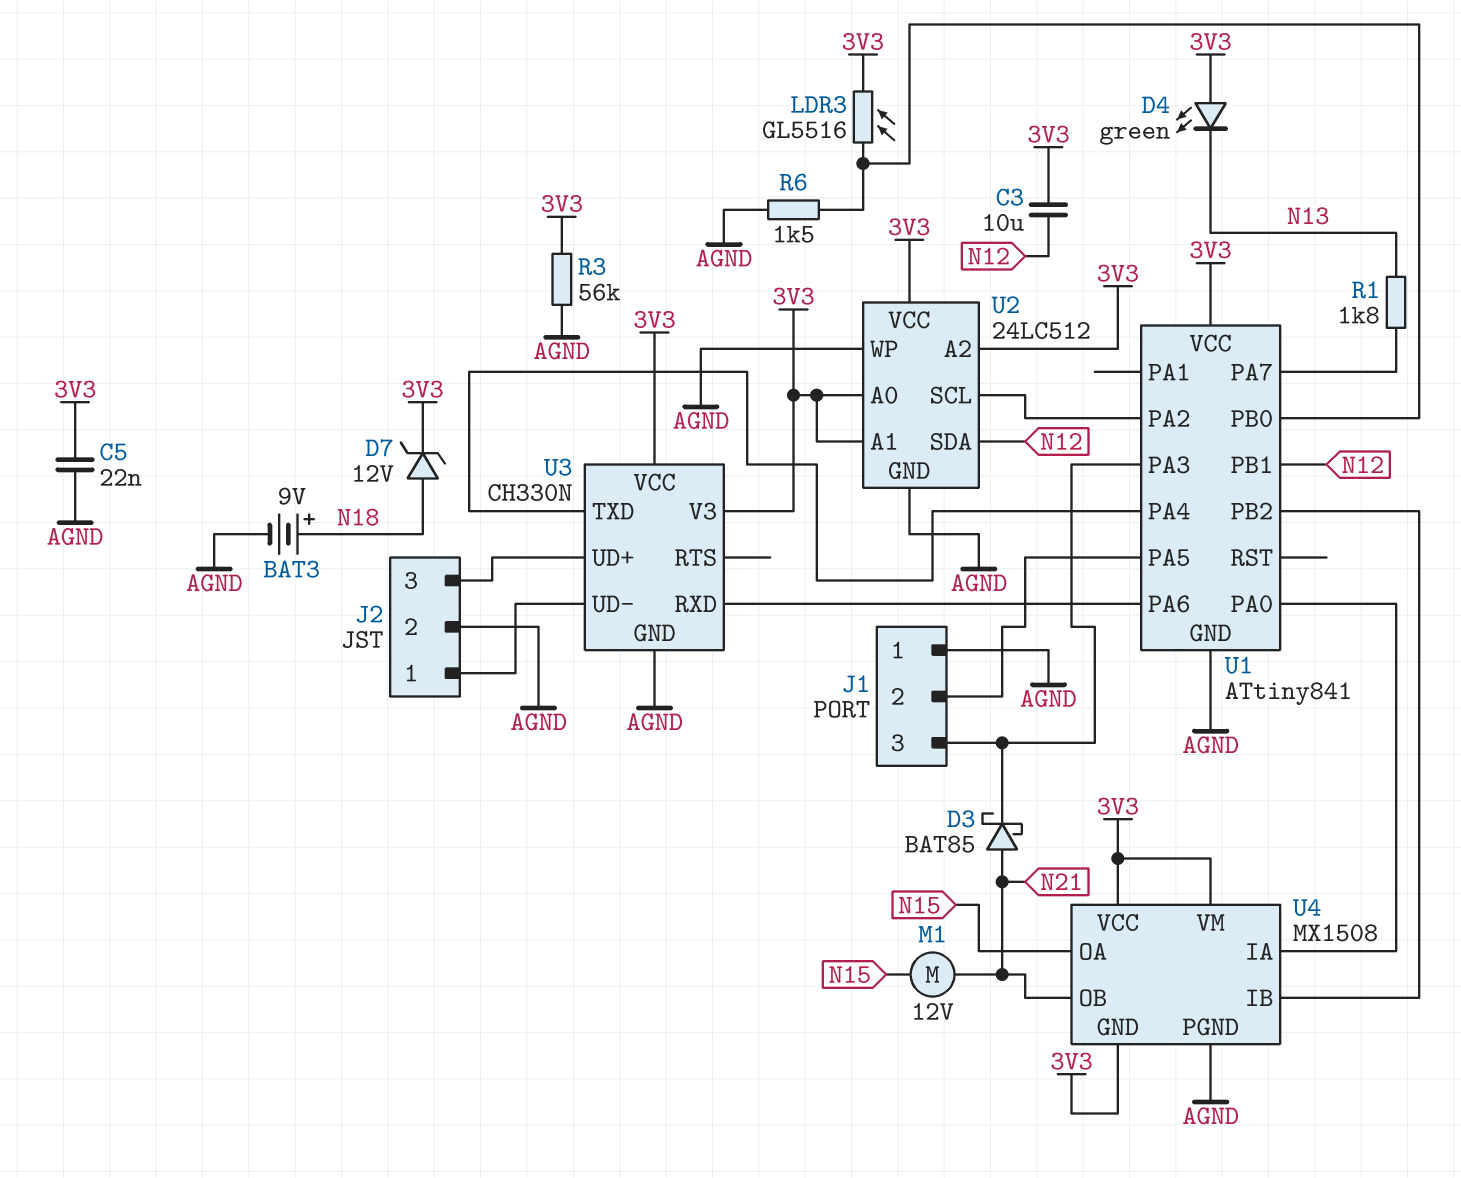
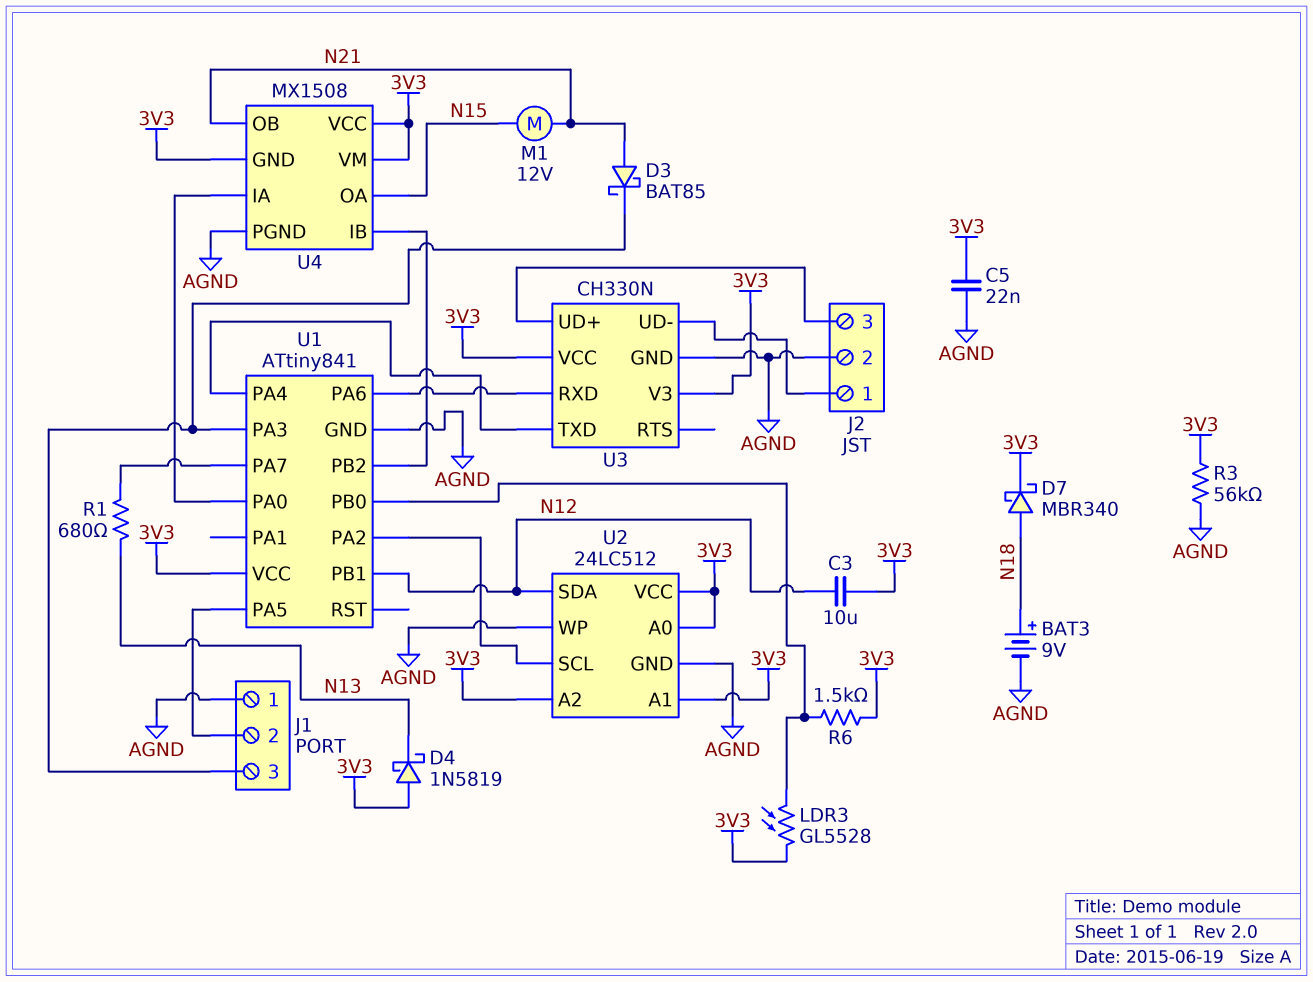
D4: LED green (A 3V3, K N13) -> schottky 1N5819 (A 3V3, K N13)
D7: zener 12V (A N18, K 3V3) -> schottky MBR340 (A N18, K 3V3)
LDR3: GL5516 (3V3, U1/PB0) -> GL5528 (3V3, U1/PB0)
R1: 1.8k (N13, U1/PA7) -> 680 (N13, U1/PA7)
R6: 1.5k (AGND, U1/PB0) -> 1.5k (3V3, U1/PB0)

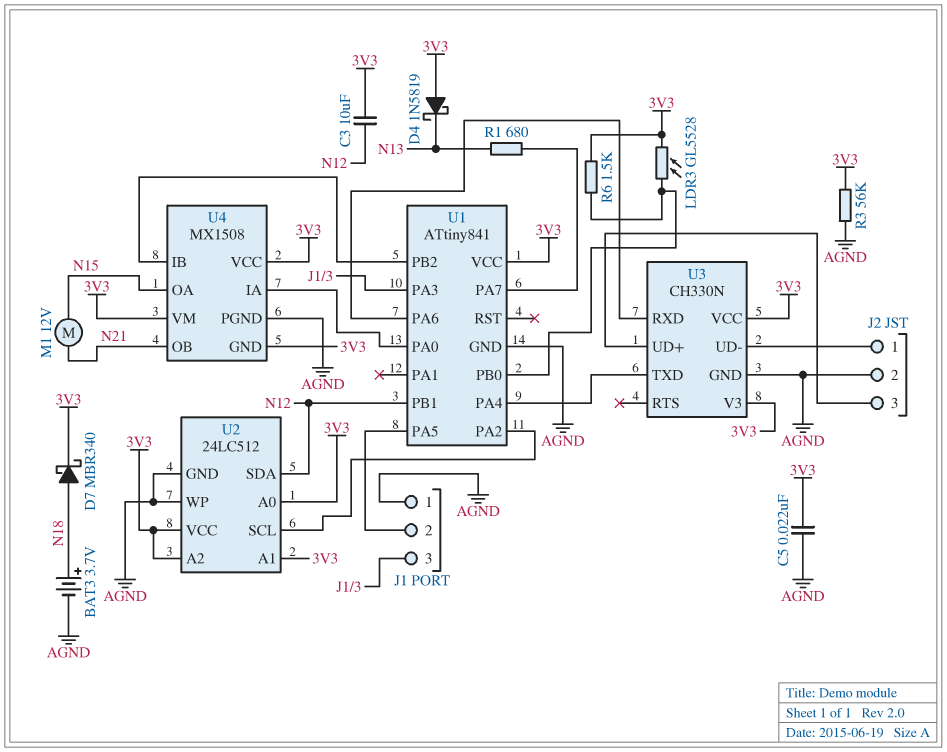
BAT3: 9V (plus N18, minus AGND) -> 3.7V (plus N18, minus AGND)
D3: schottky BAT85 (A N21, K J1/3) -> none

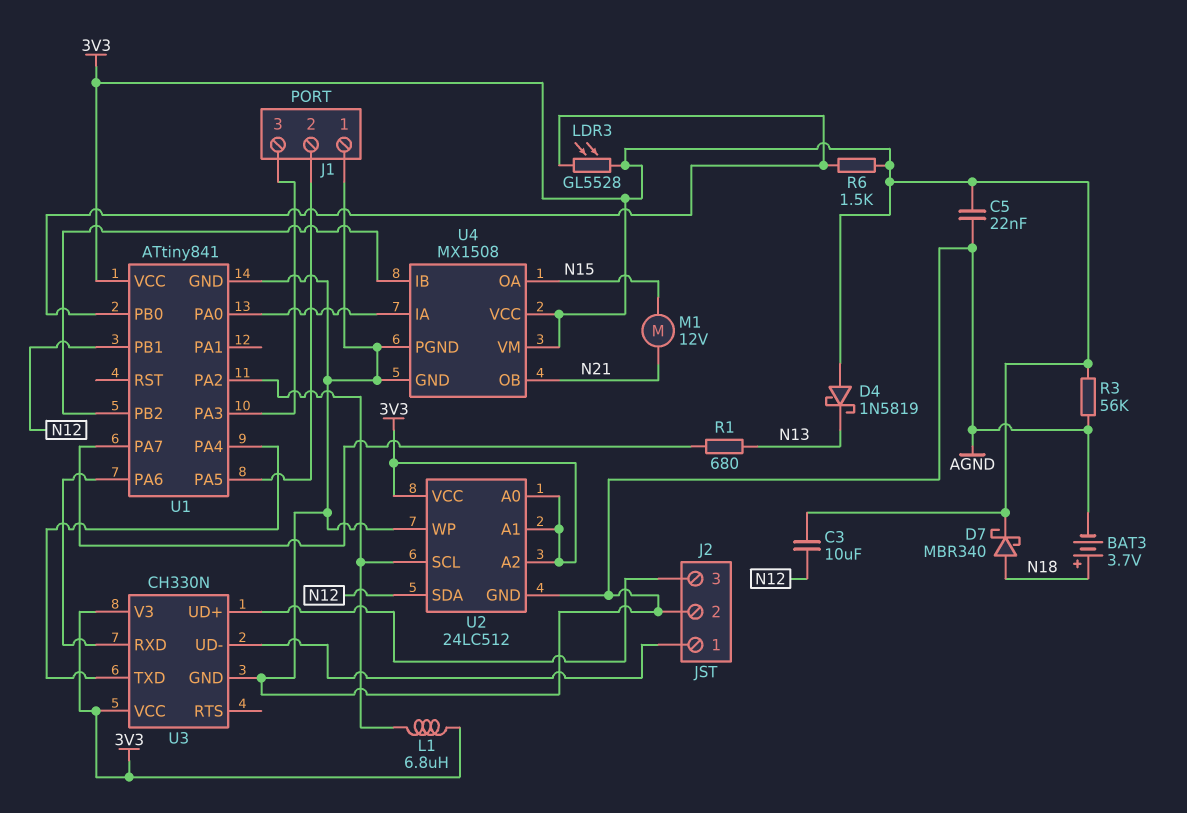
L1: none -> 6.8uH (3V3, U1/PA2)
U4 pin GND: 3V3 -> AGND

